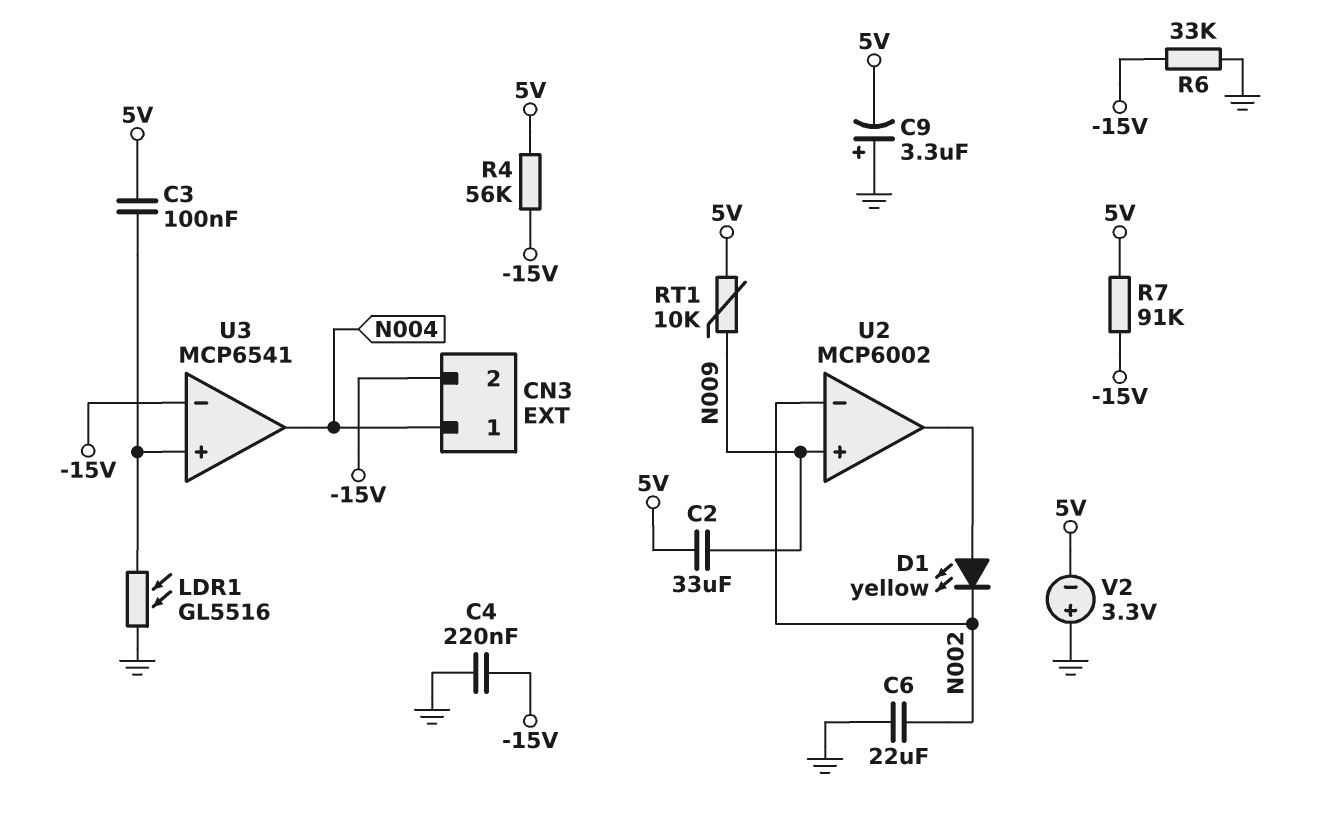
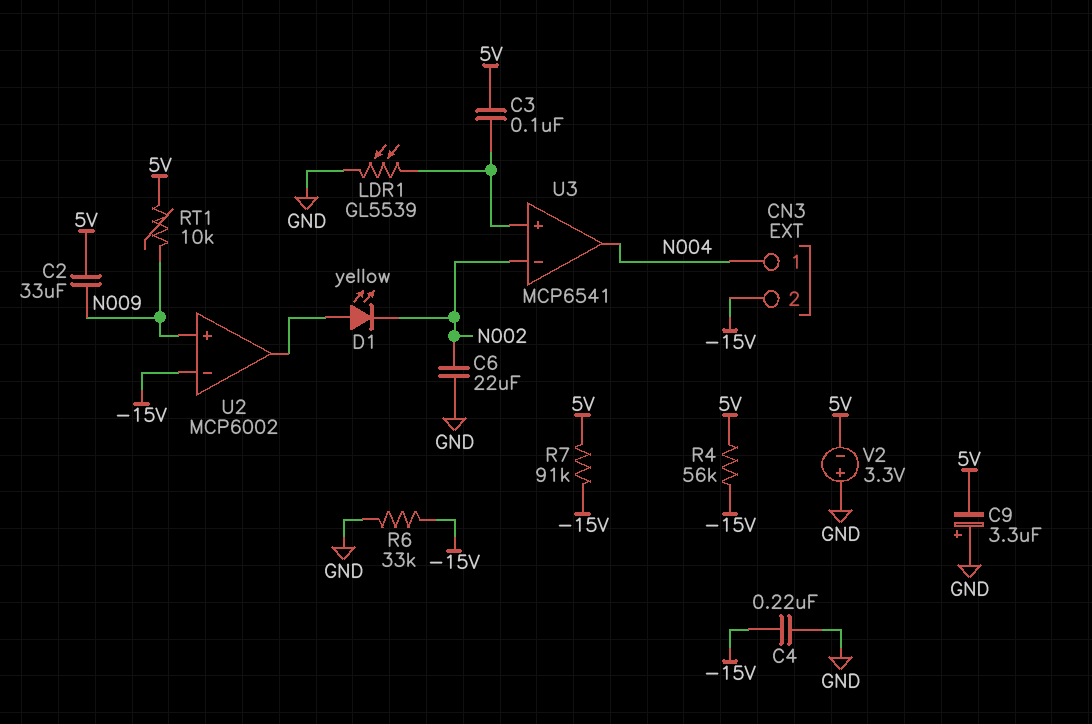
LDR1: GL5516 (GND, U3/in+) -> GL5539 (GND, U3/in+)
U2 pin in-: N002 -> -15V
U3 pin in-: -15V -> N002

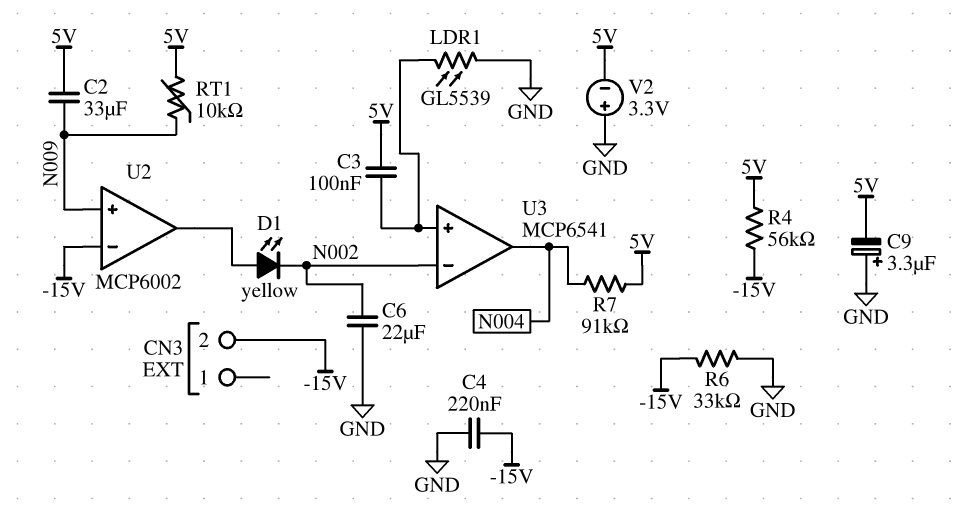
CN3 pin 1: N004 -> none
R7: 91k (-15V, 5V) -> 91k (5V, N004)

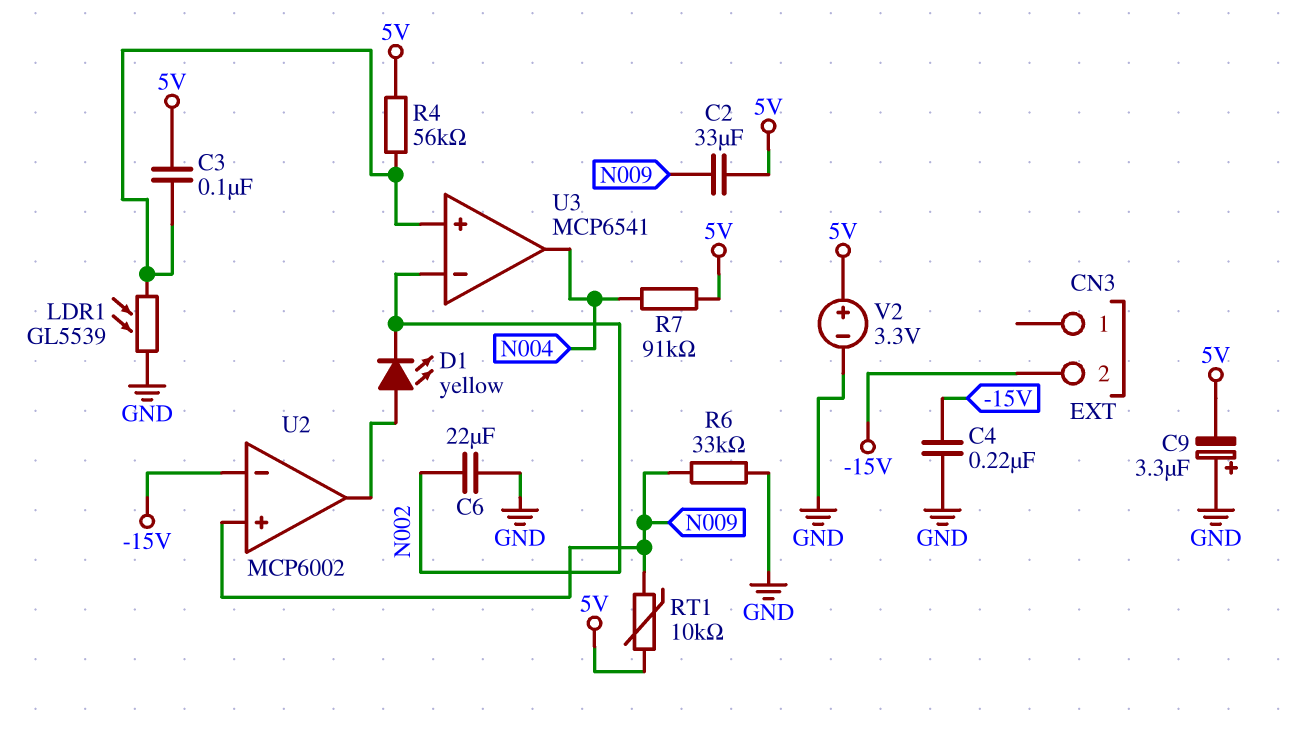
R4: 56k (-15V, 5V) -> 56k (5V, U3/in+)
R6: 33k (-15V, GND) -> 33k (GND, N009)
V2: 3.3V (plus GND, minus 5V) -> 3.3V (plus 5V, minus GND)

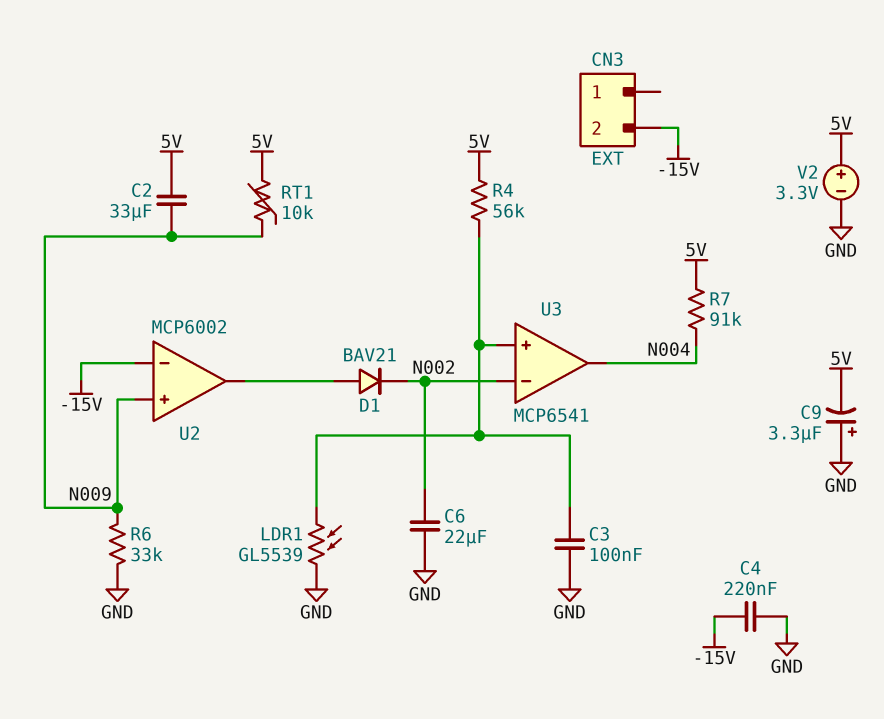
C3: 100nF (5V, U3/in+) -> 100nF (GND, U3/in+)
D1: LED yellow (A U2/out, K N002) -> diode BAV21 (A U2/out, K N002)

